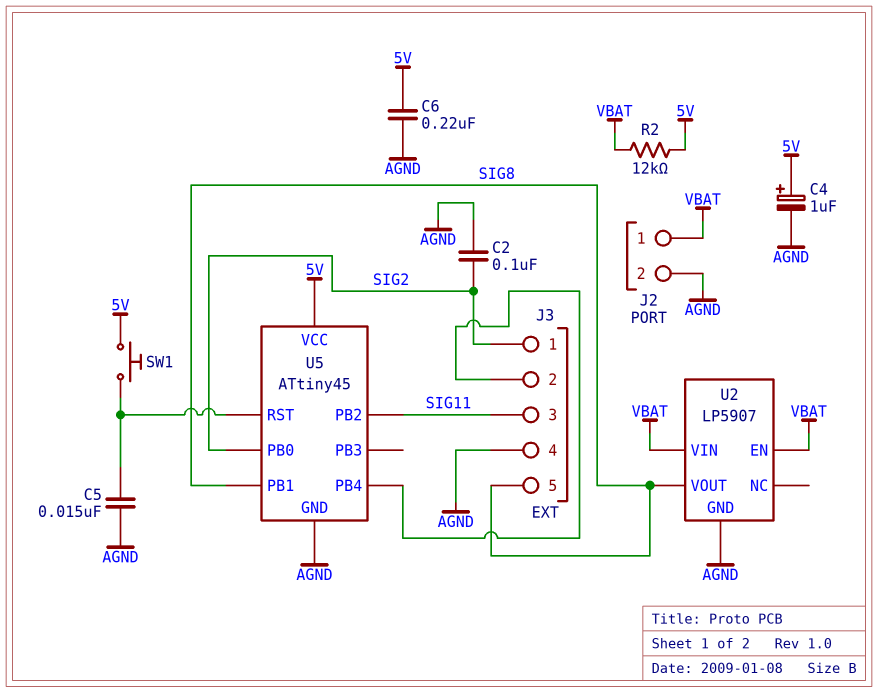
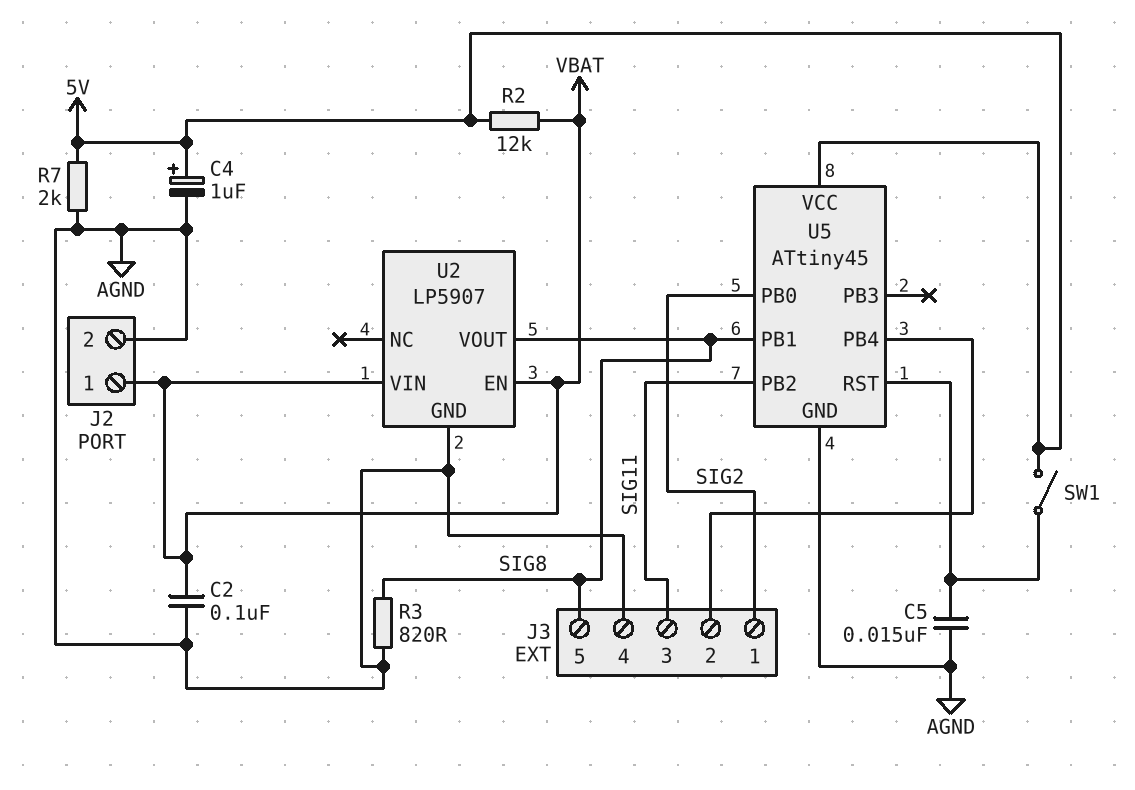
C2: 100nF (AGND, SIG2) -> 100nF (AGND, VBAT)
C6: 220nF (5V, AGND) -> none
R3: none -> 820 (AGND, SIG8)
R7: none -> 2k (5V, AGND)
SW1: button (5V, U5/RST) -> switch (5V, U5/RST)

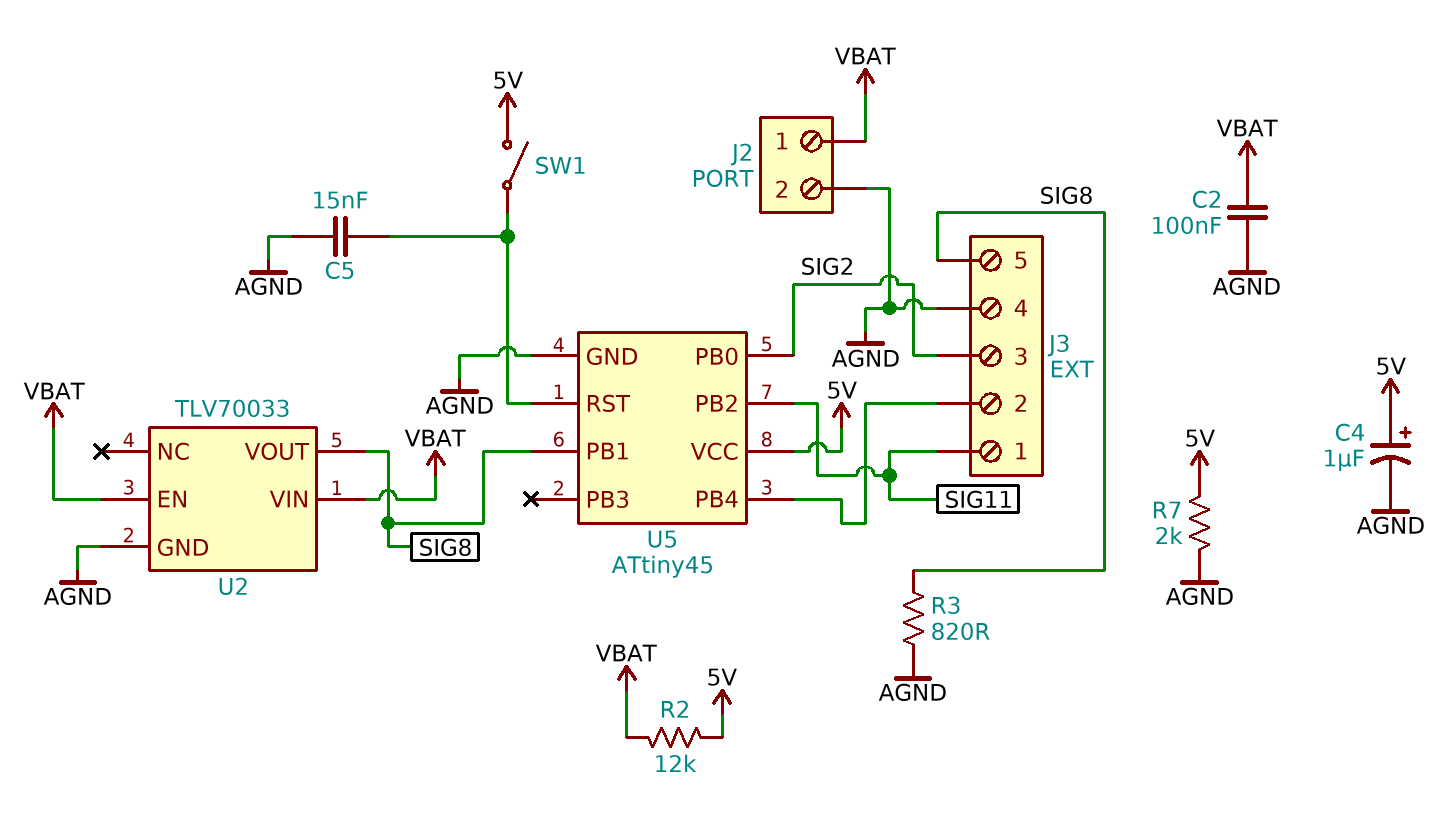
J3 pin 1: SIG2 -> SIG11
J3 pin 3: SIG11 -> SIG2
U2: LP5907 -> TLV70033

